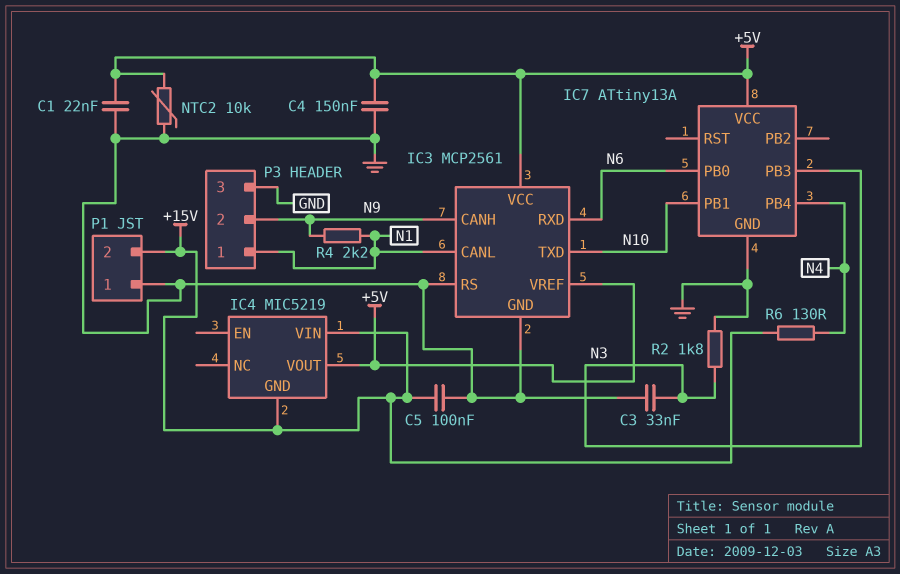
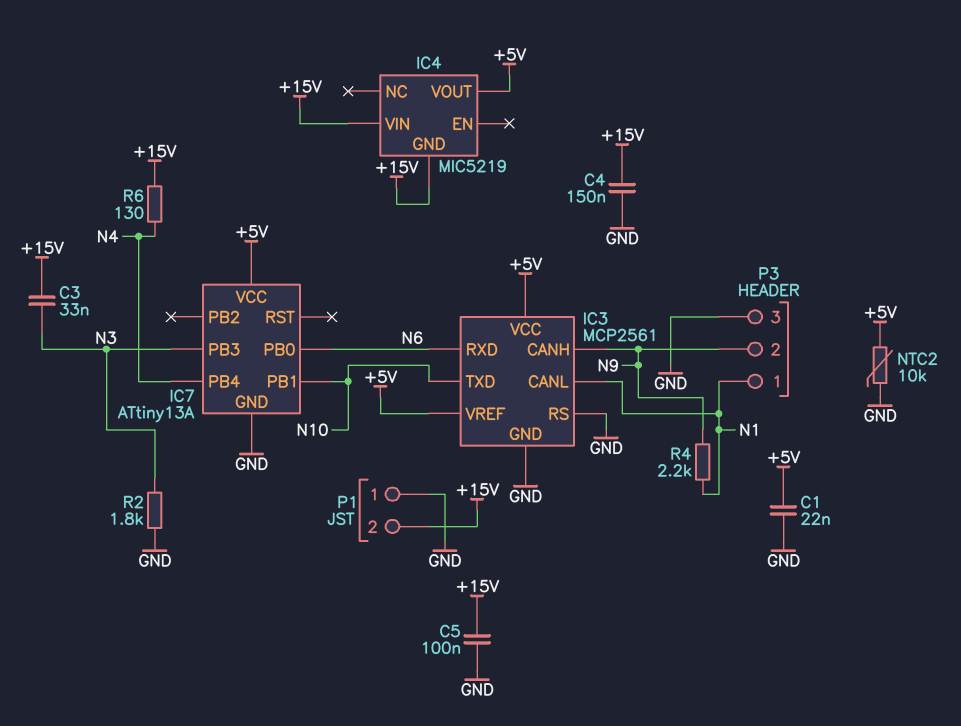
C3: 33nF (GND, N3) -> 33nF (+15V, N3)
C4: 150nF (+5V, GND) -> 150nF (+15V, GND)

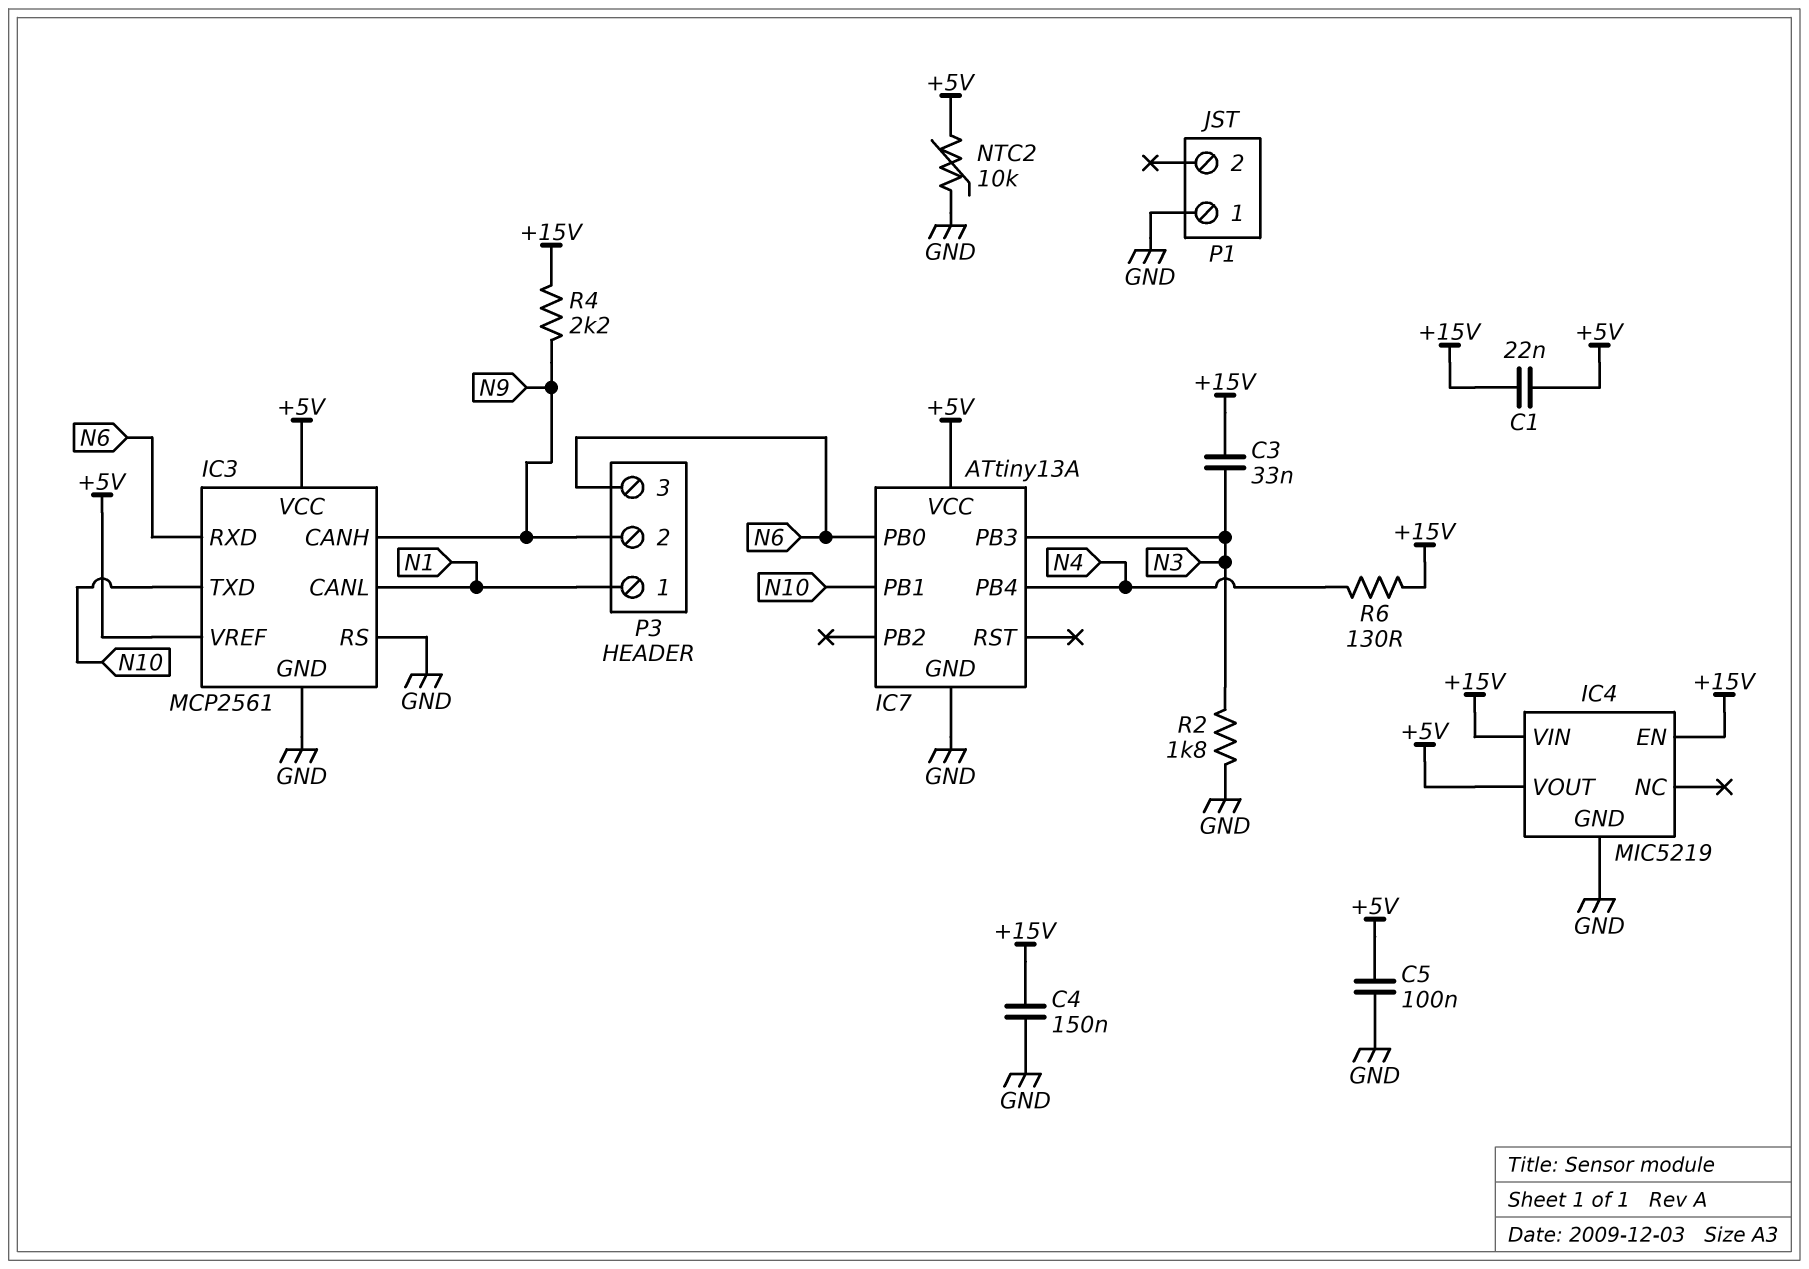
C1: 22nF (+5V, GND) -> 22nF (+5V, +15V)
C5: 100nF (+15V, GND) -> 100nF (+5V, GND)
IC4 pin EN: none -> +15V
IC4 pin GND: +15V -> GND
P1 pin 2: +15V -> none
P3 pin 3: GND -> N6
R4: 2.2k (N1, N9) -> 2.2k (+15V, N9)

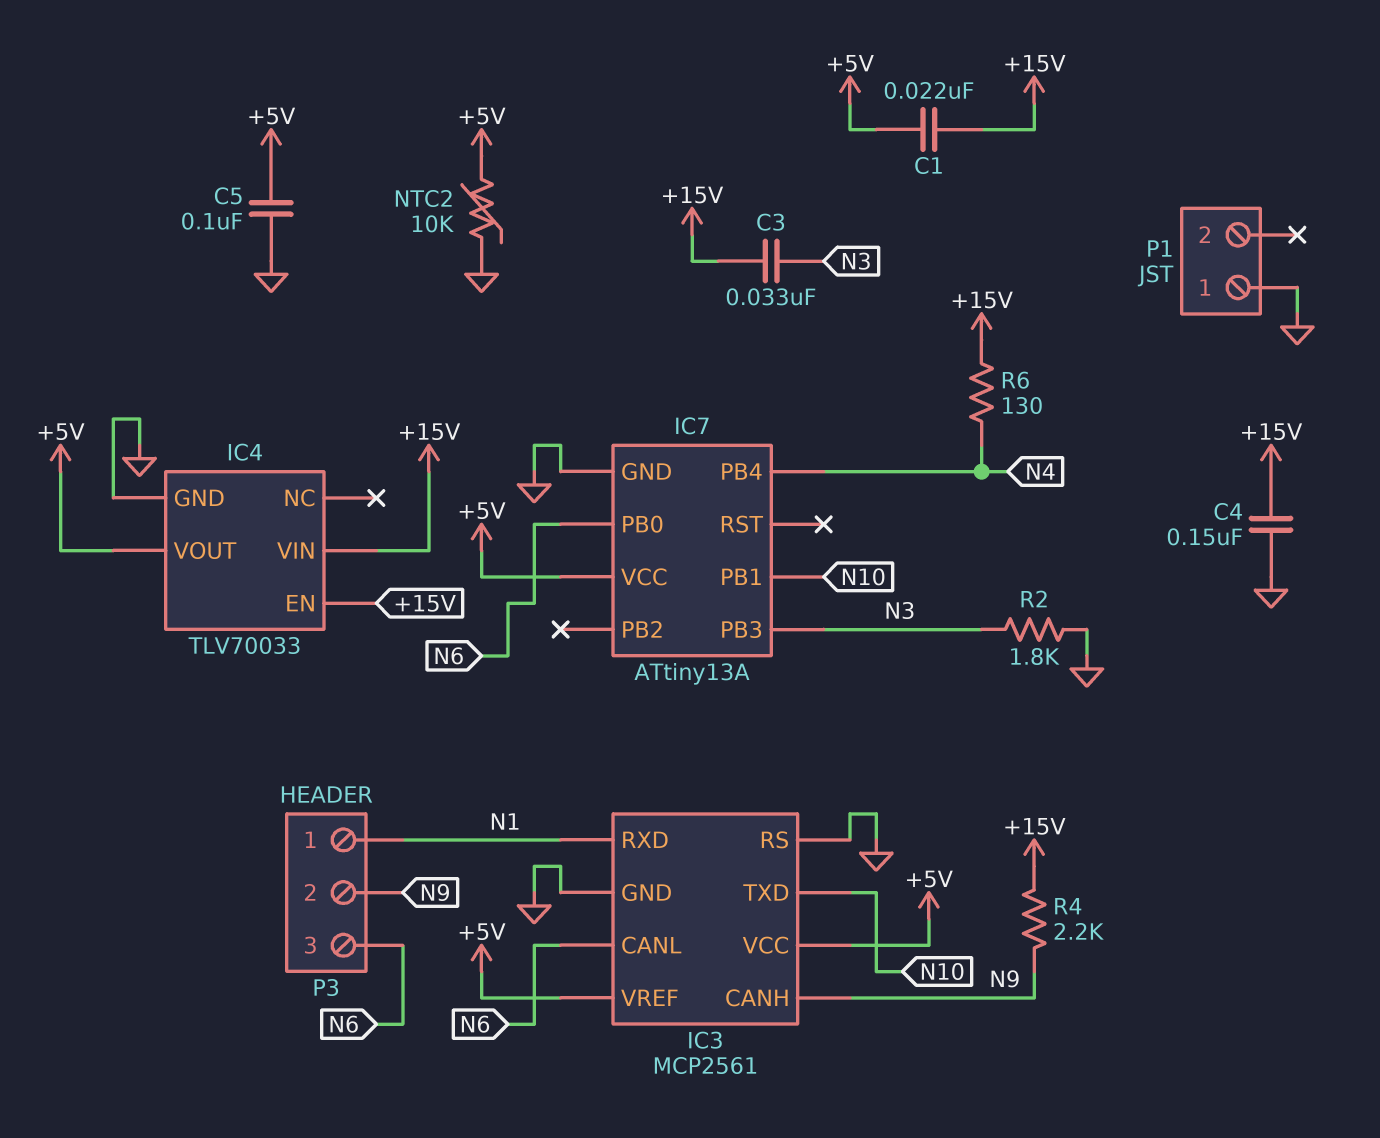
IC3 pin CANL: N1 -> N6
IC3 pin RXD: N6 -> N1
IC4: MIC5219 -> TLV70033

